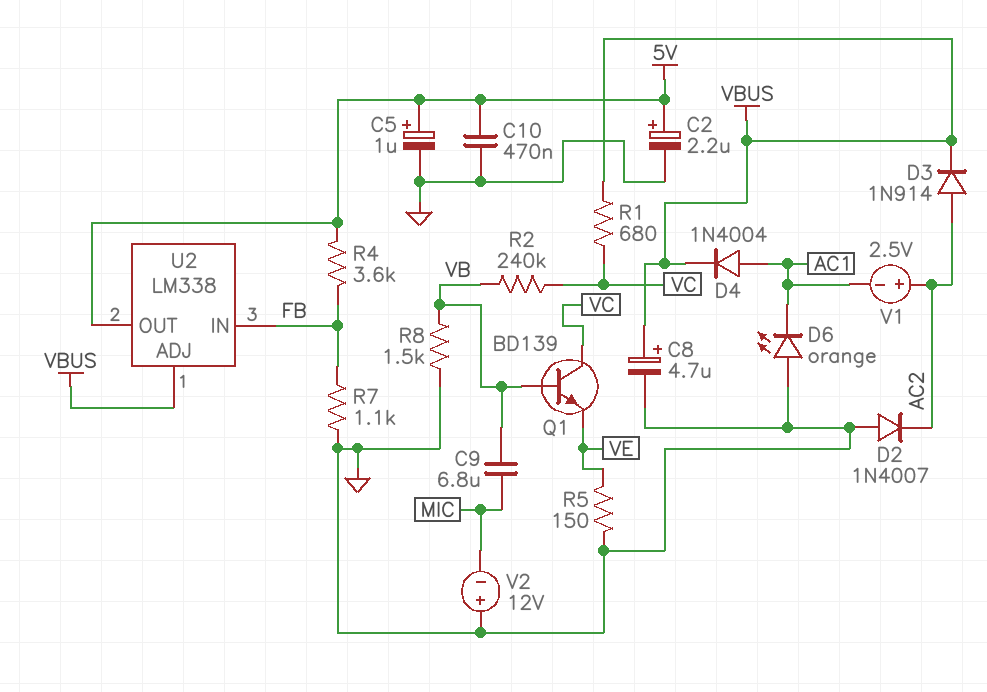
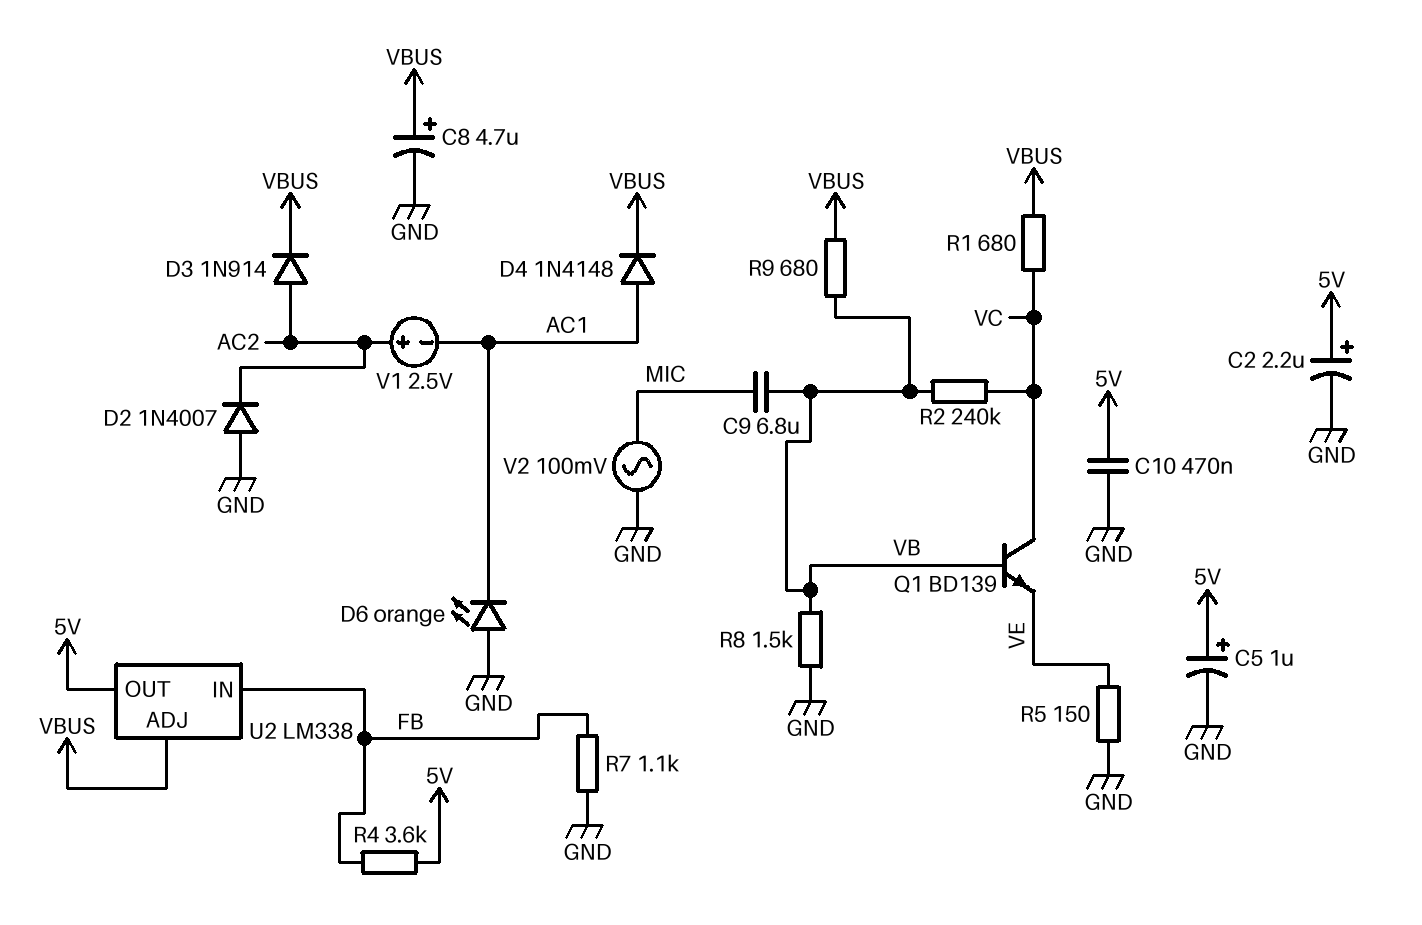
D4: diode 1N4004 (A AC1, K VBUS) -> diode 1N4148 (A AC1, K VBUS)
R9: none -> 680 (VB, VBUS)
V2: 12V (plus GND, minus MIC) -> AC 100mV (GND, MIC)

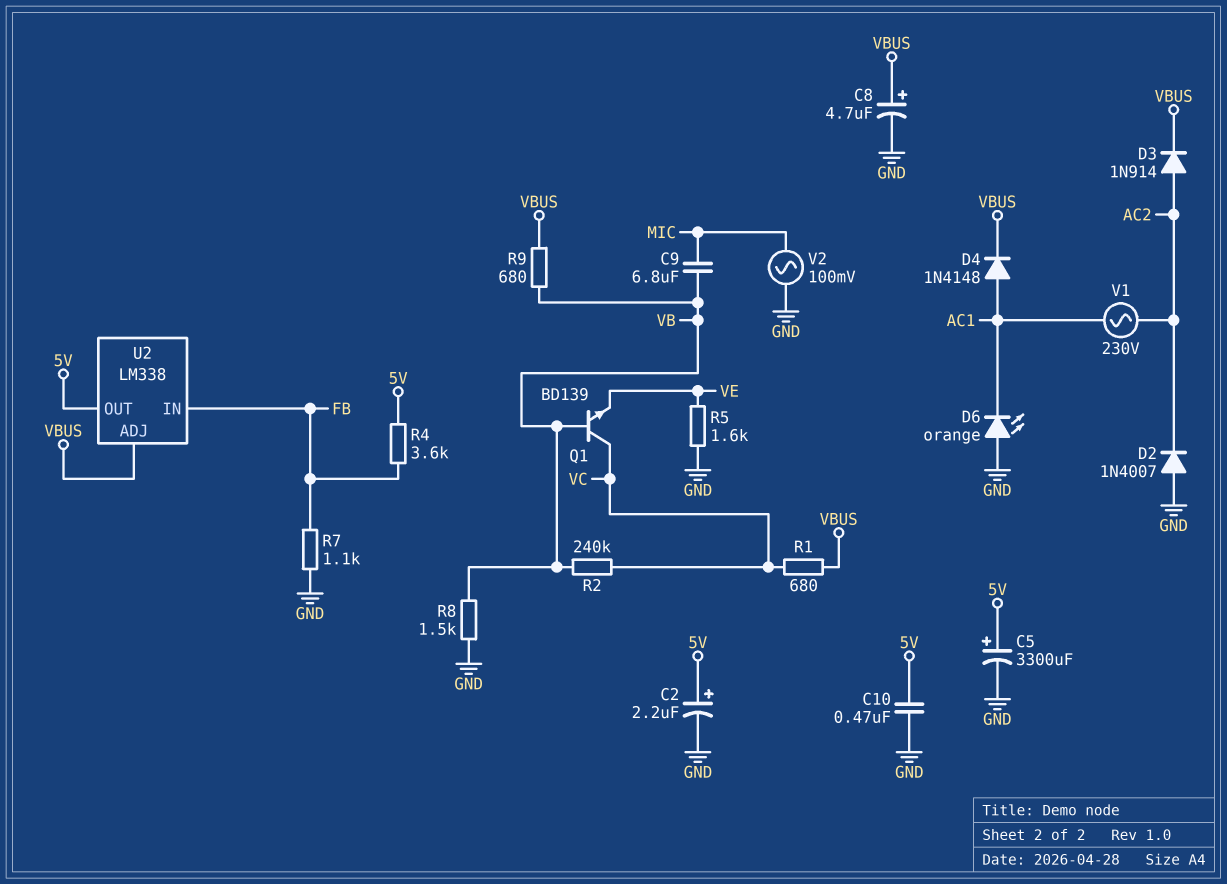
C5: 1uF (plus 5V, minus GND) -> 3300uF (plus 5V, minus GND)
R5: 150 (GND, VE) -> 1.6k (GND, VE)
V1: 2.5V (plus AC2, minus AC1) -> AC 230V (AC1, AC2)

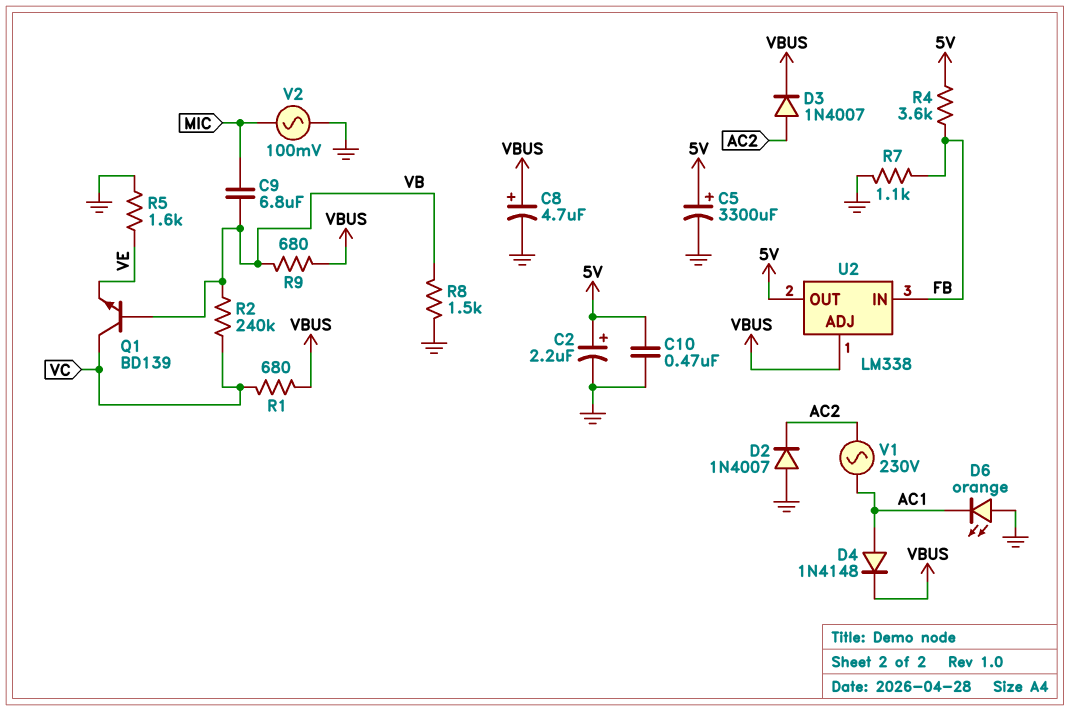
D3: diode 1N914 (A AC2, K VBUS) -> diode 1N4007 (A AC2, K VBUS)

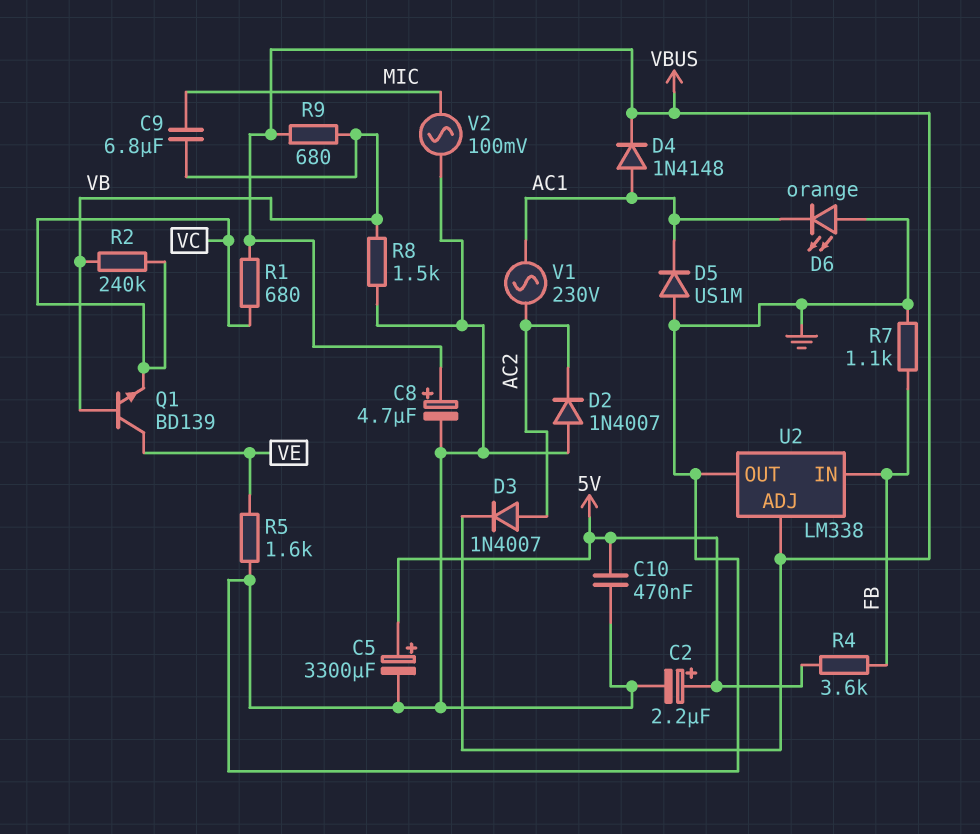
D5: none -> diode US1M (A GND, K AC1)
Q1: NPN BD139 (B VB, C VC, E VE) -> NPN BD139 (B VB, C VE, E VC)
U2 pin OUT: 5V -> GND

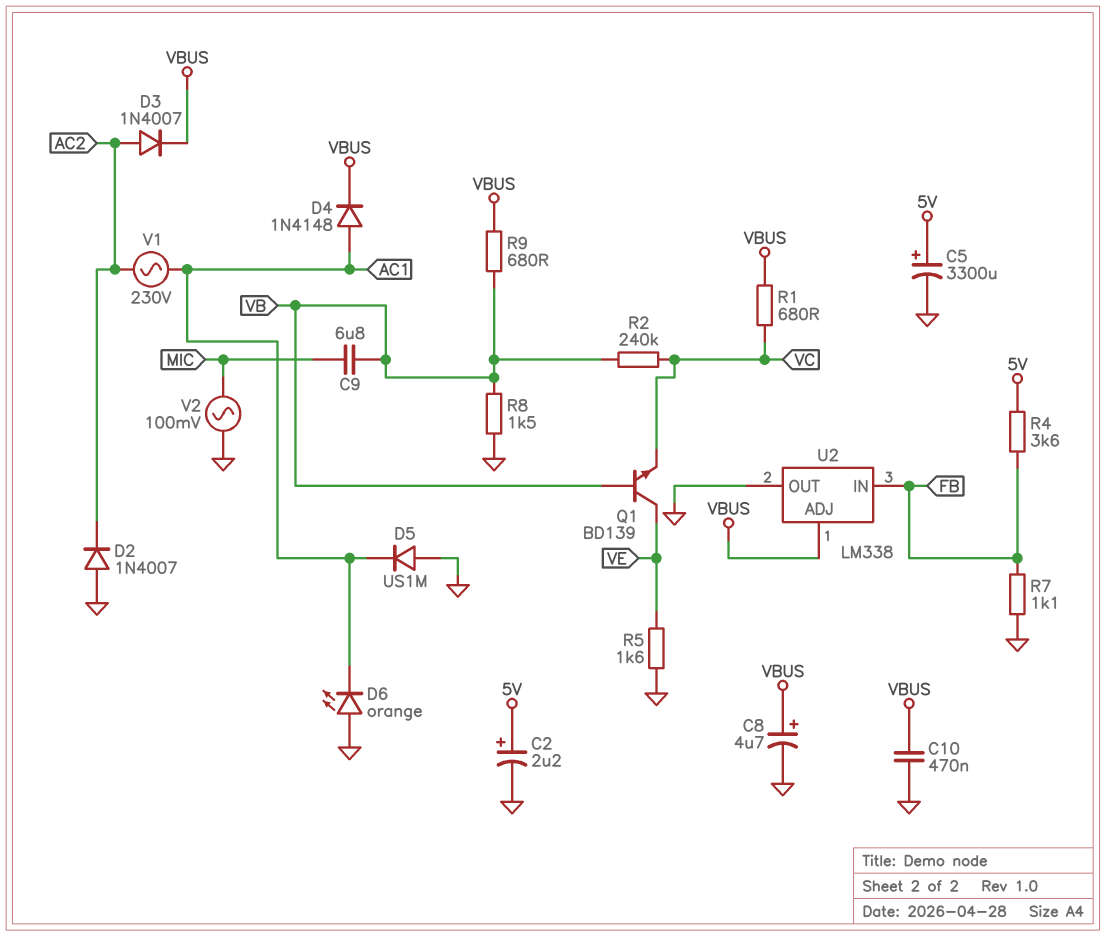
C10: 470nF (5V, GND) -> 470nF (GND, VBUS)

